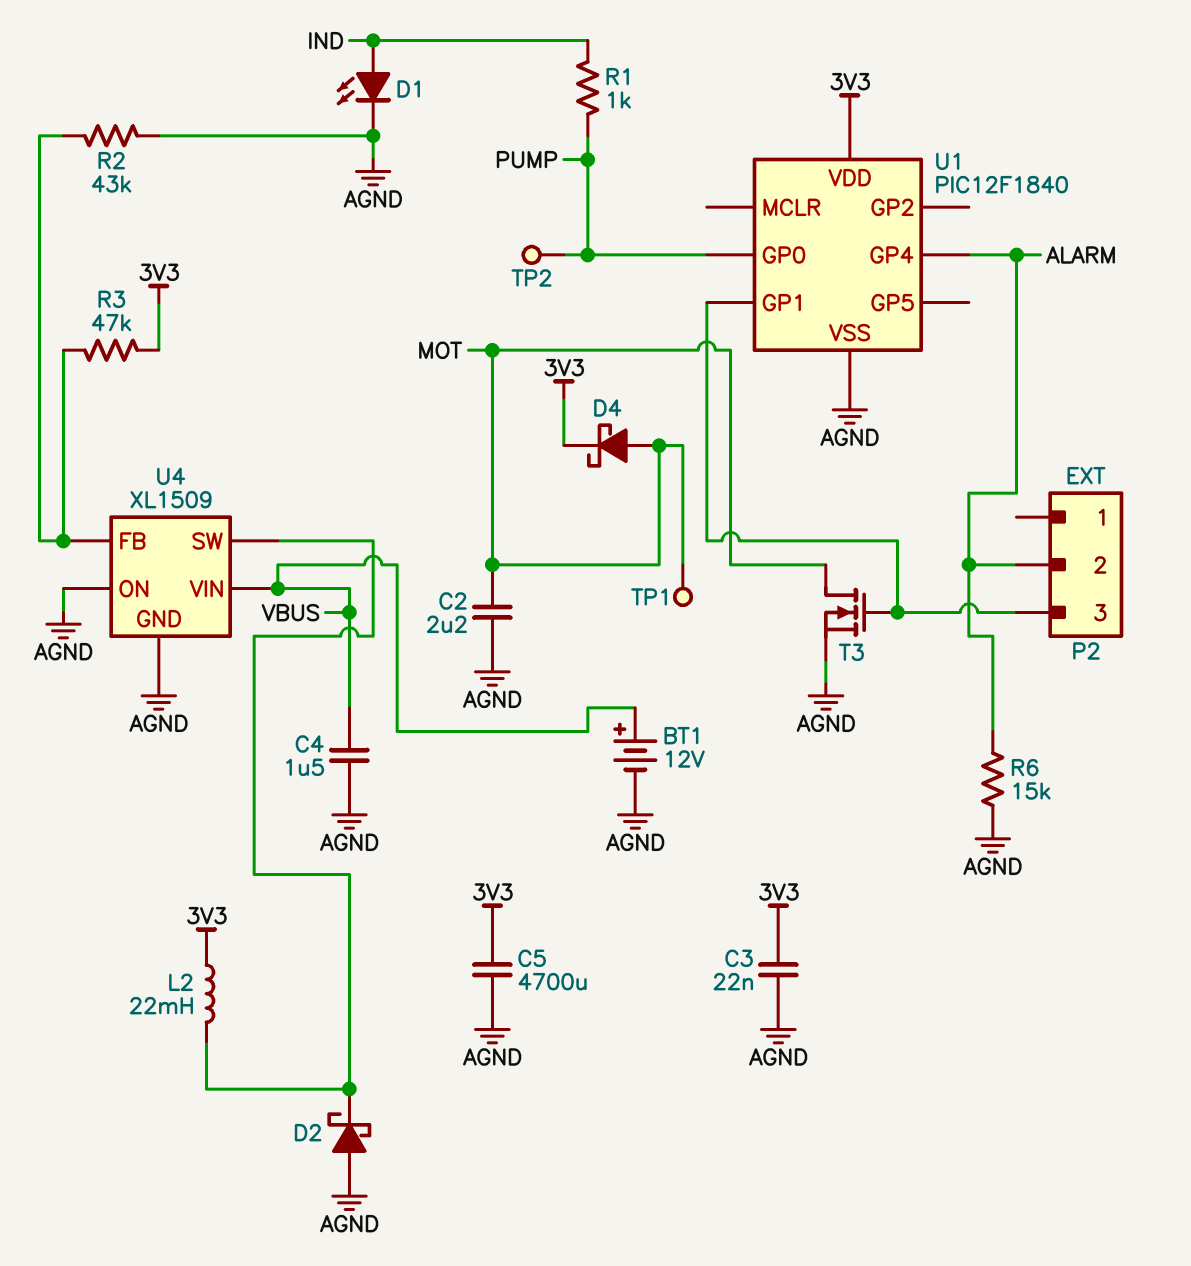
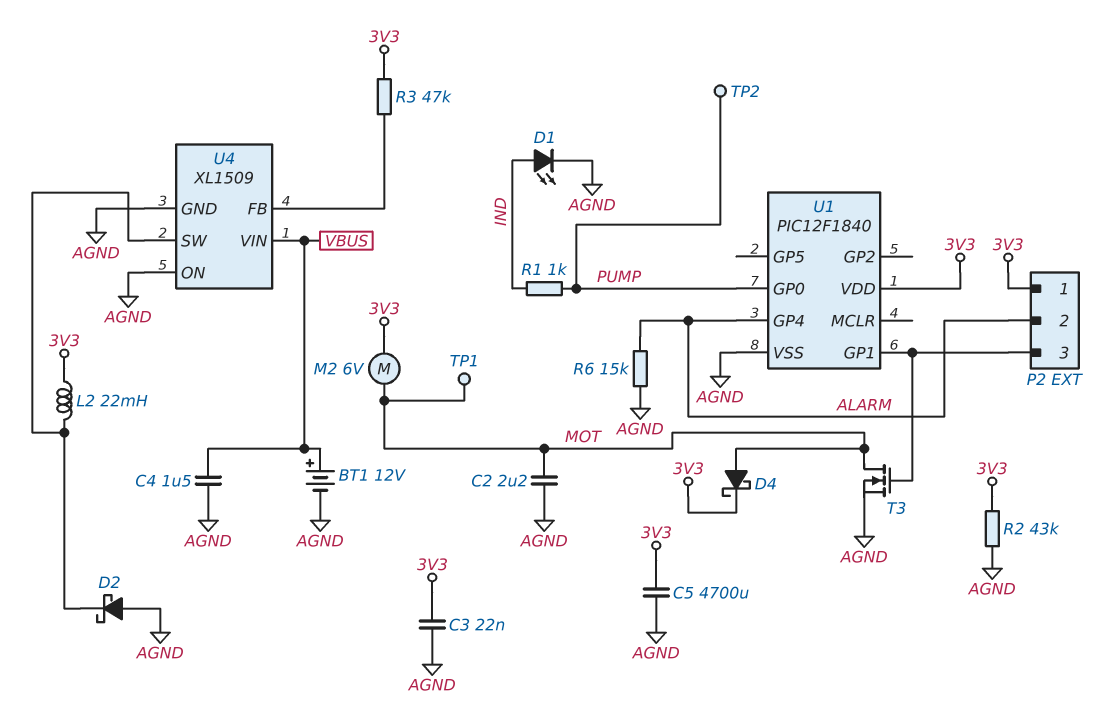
M2: none -> motor 6V (3V3, MOT)
P2 pin 1: none -> 3V3
R2: 43k (AGND, U4/FB) -> 43k (3V3, AGND)

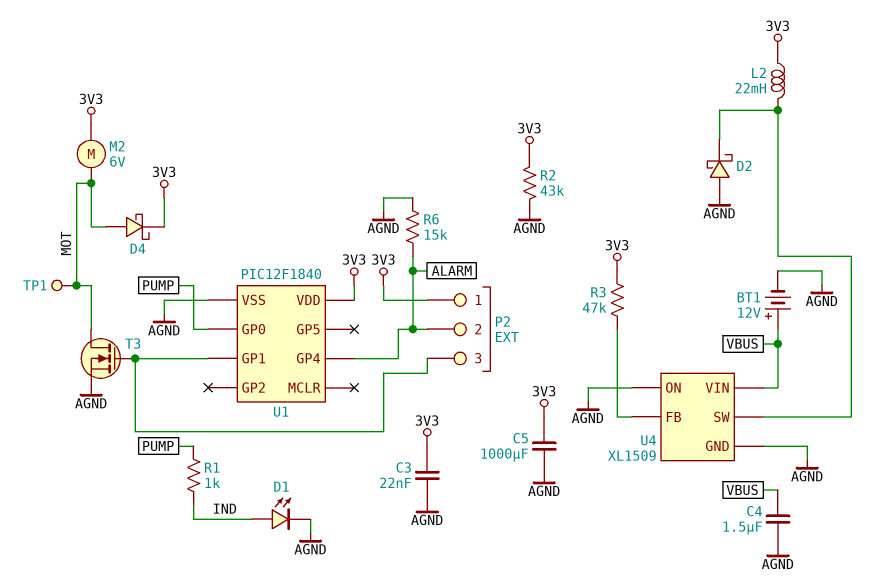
C2: 2.2uF (AGND, MOT) -> none
C5: 4700uF (3V3, AGND) -> 1000uF (3V3, AGND)
TP2: test point (PUMP) -> none

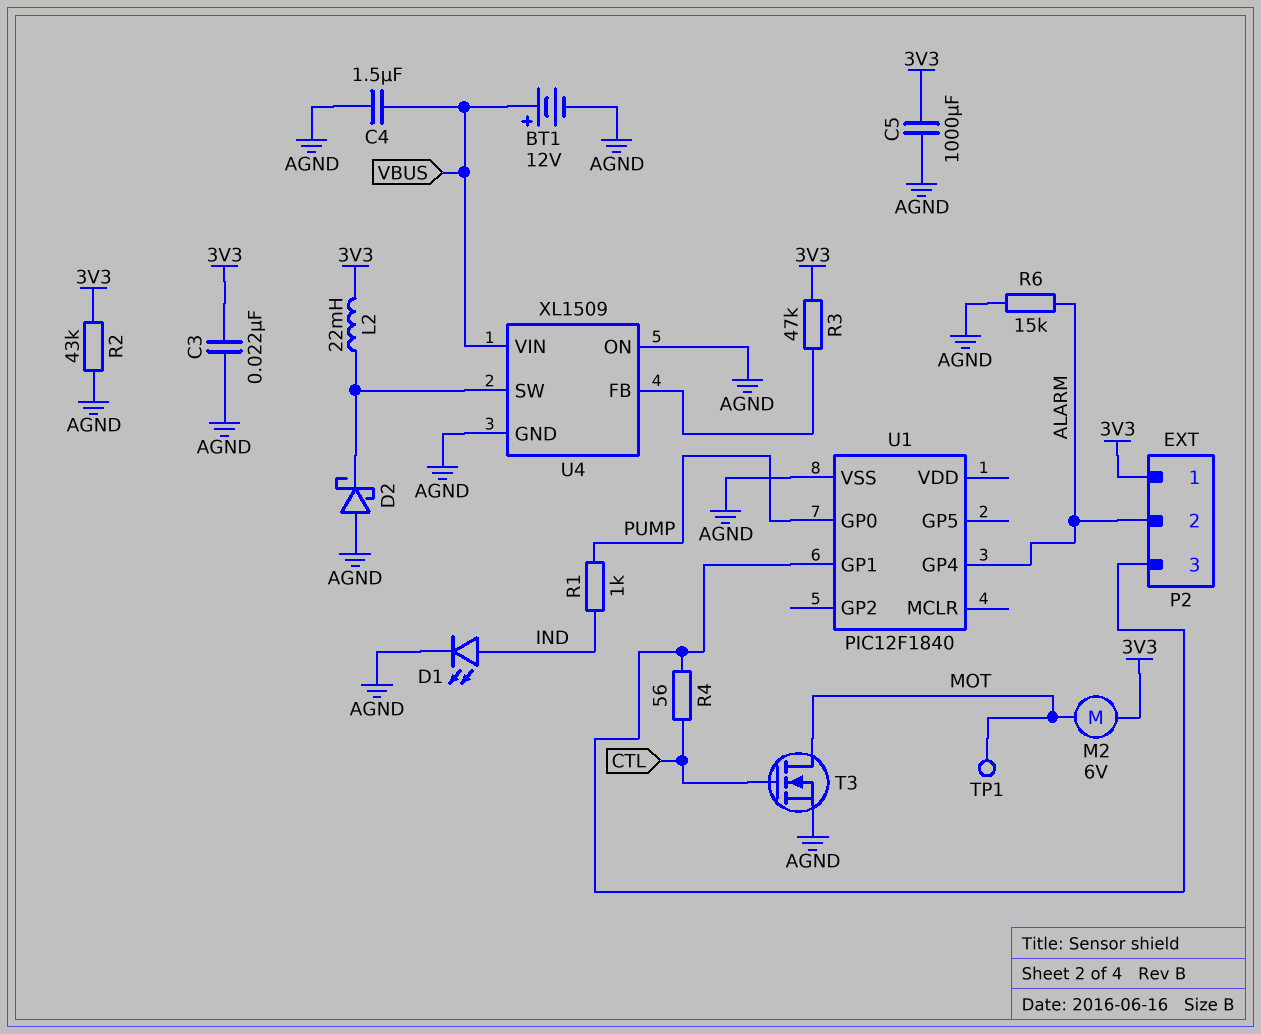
D4: schottky (A MOT, K 3V3) -> none
R4: none -> 56 (CTL, P2/3)
T3: NMOS (G P2/3, D MOT, S AGND) -> NMOS (G CTL, D MOT, S AGND)
U1 pin VDD: 3V3 -> none

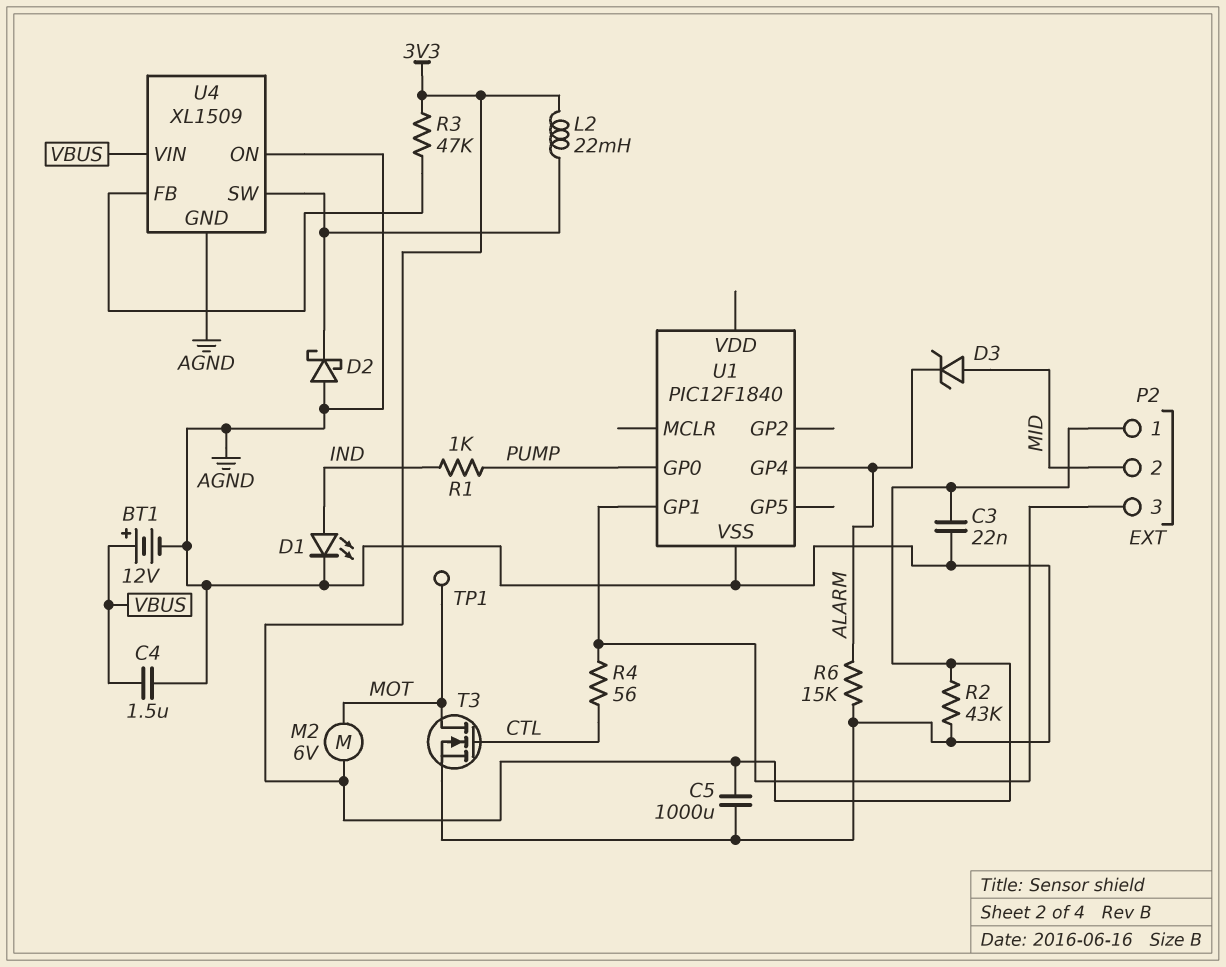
D3: none -> zener (A MID, K ALARM)
P2 pin 2: ALARM -> MID

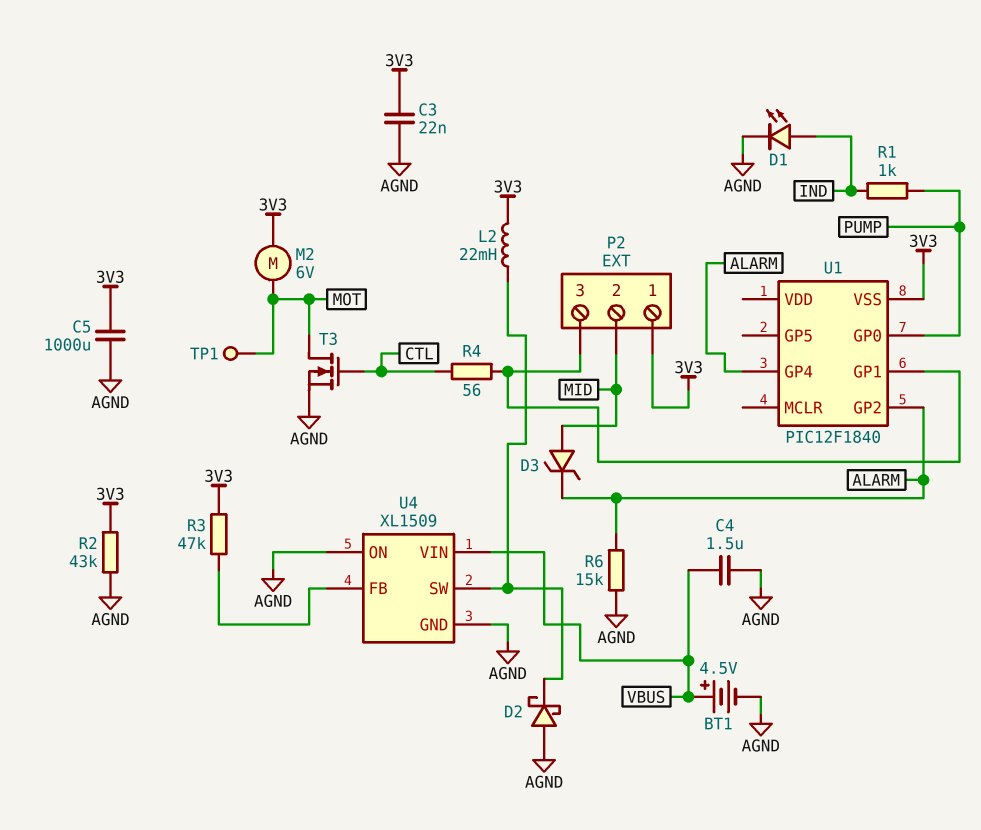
BT1: 12V (plus VBUS, minus AGND) -> 4.5V (plus VBUS, minus AGND)
U1 pin GP2: none -> ALARM
U1 pin VSS: AGND -> 3V3

